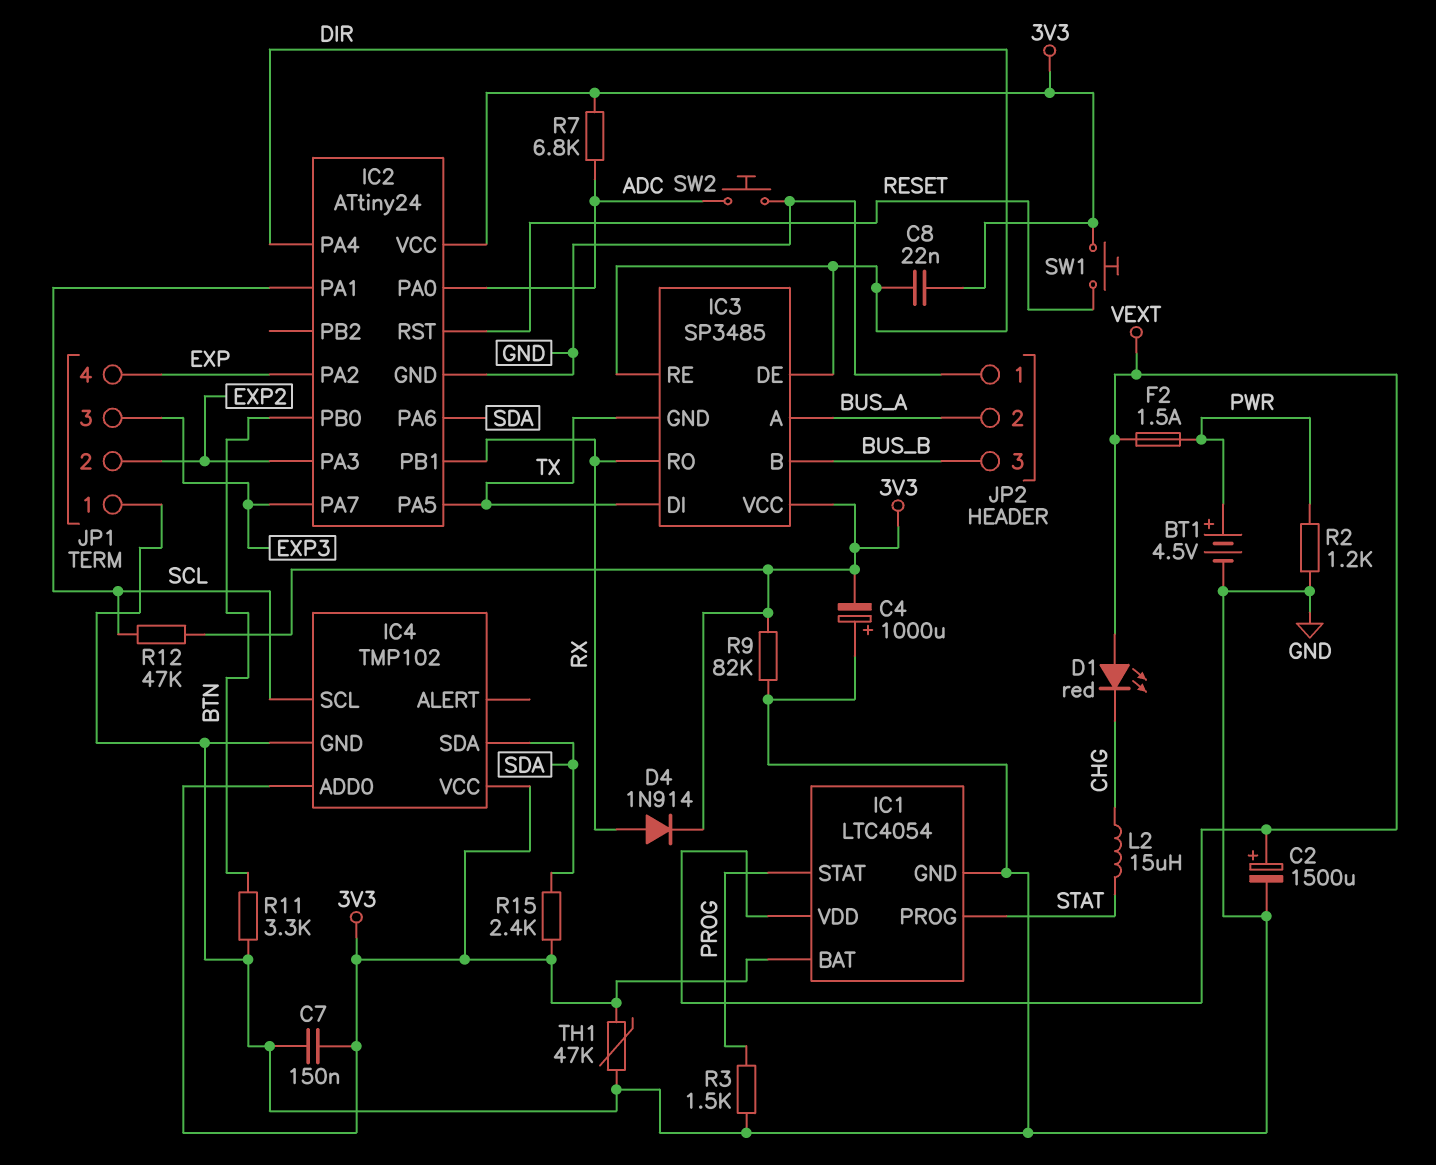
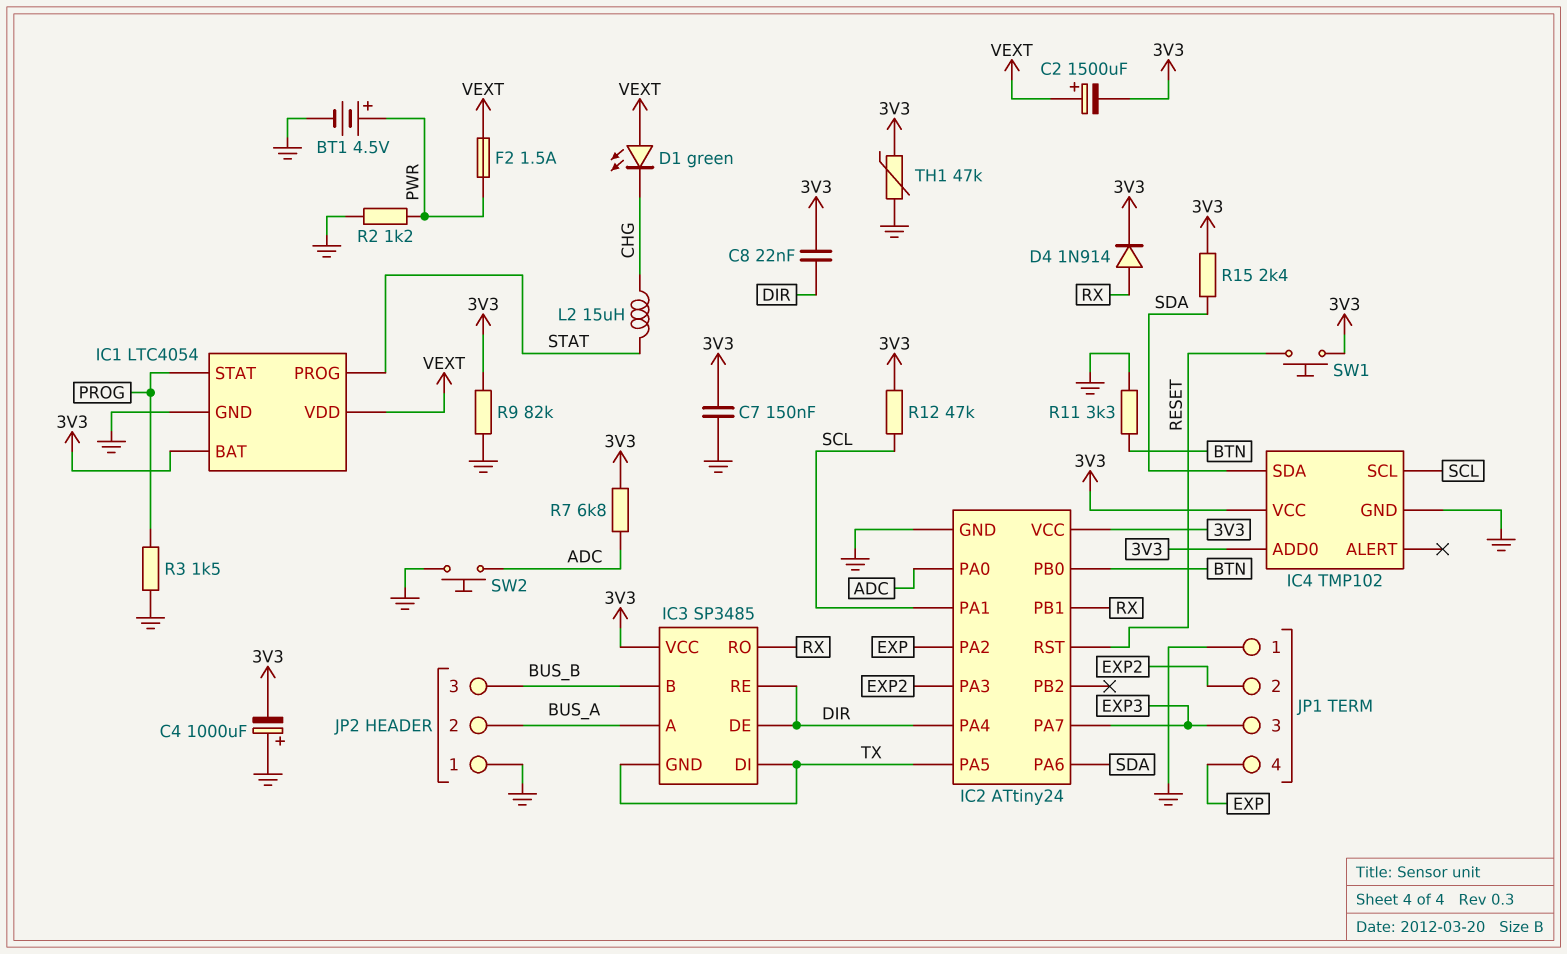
C2: 1500uF (plus VEXT, minus GND) -> 1500uF (plus VEXT, minus 3V3)
D1: LED red (A VEXT, K CHG) -> LED green (A VEXT, K CHG)

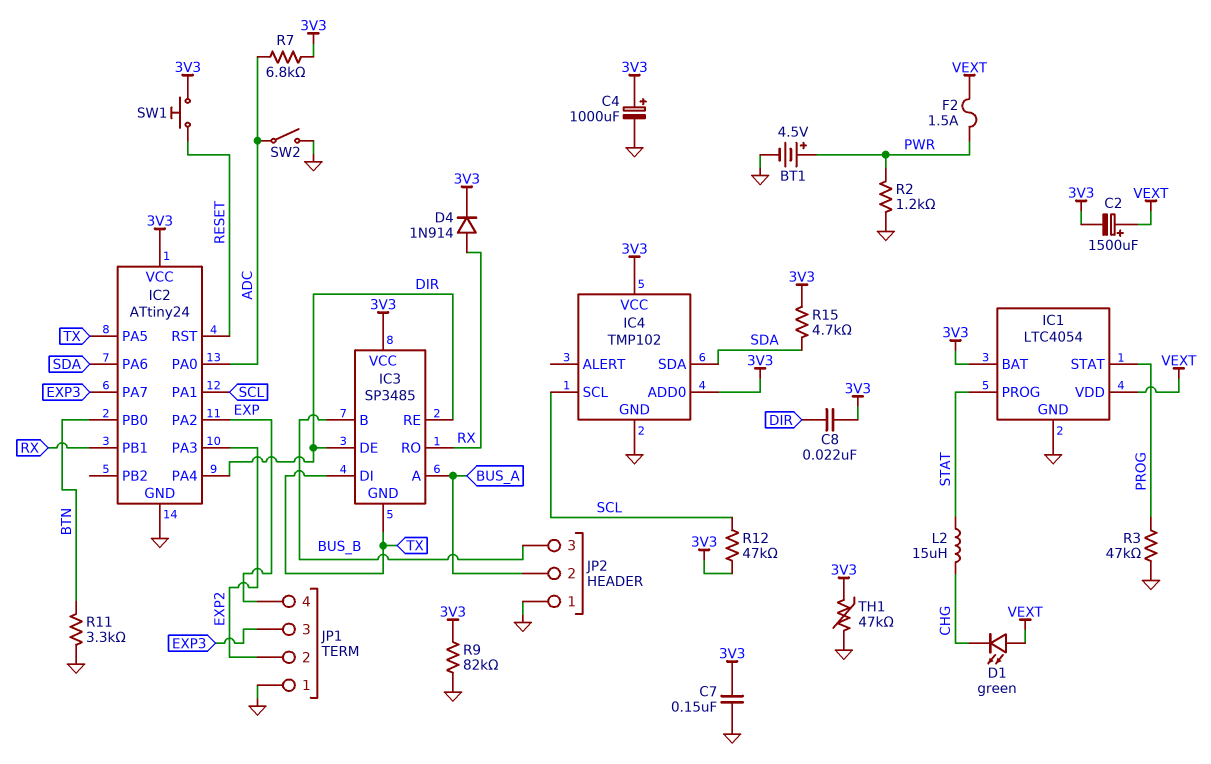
C4: 1000uF (plus GND, minus 3V3) -> 1000uF (plus 3V3, minus GND)
R3: 1.5k (GND, PROG) -> 47k (GND, PROG)
R15: 2.4k (3V3, SDA) -> 4.7k (3V3, SDA)
SW2: button (ADC, GND) -> switch (ADC, GND)

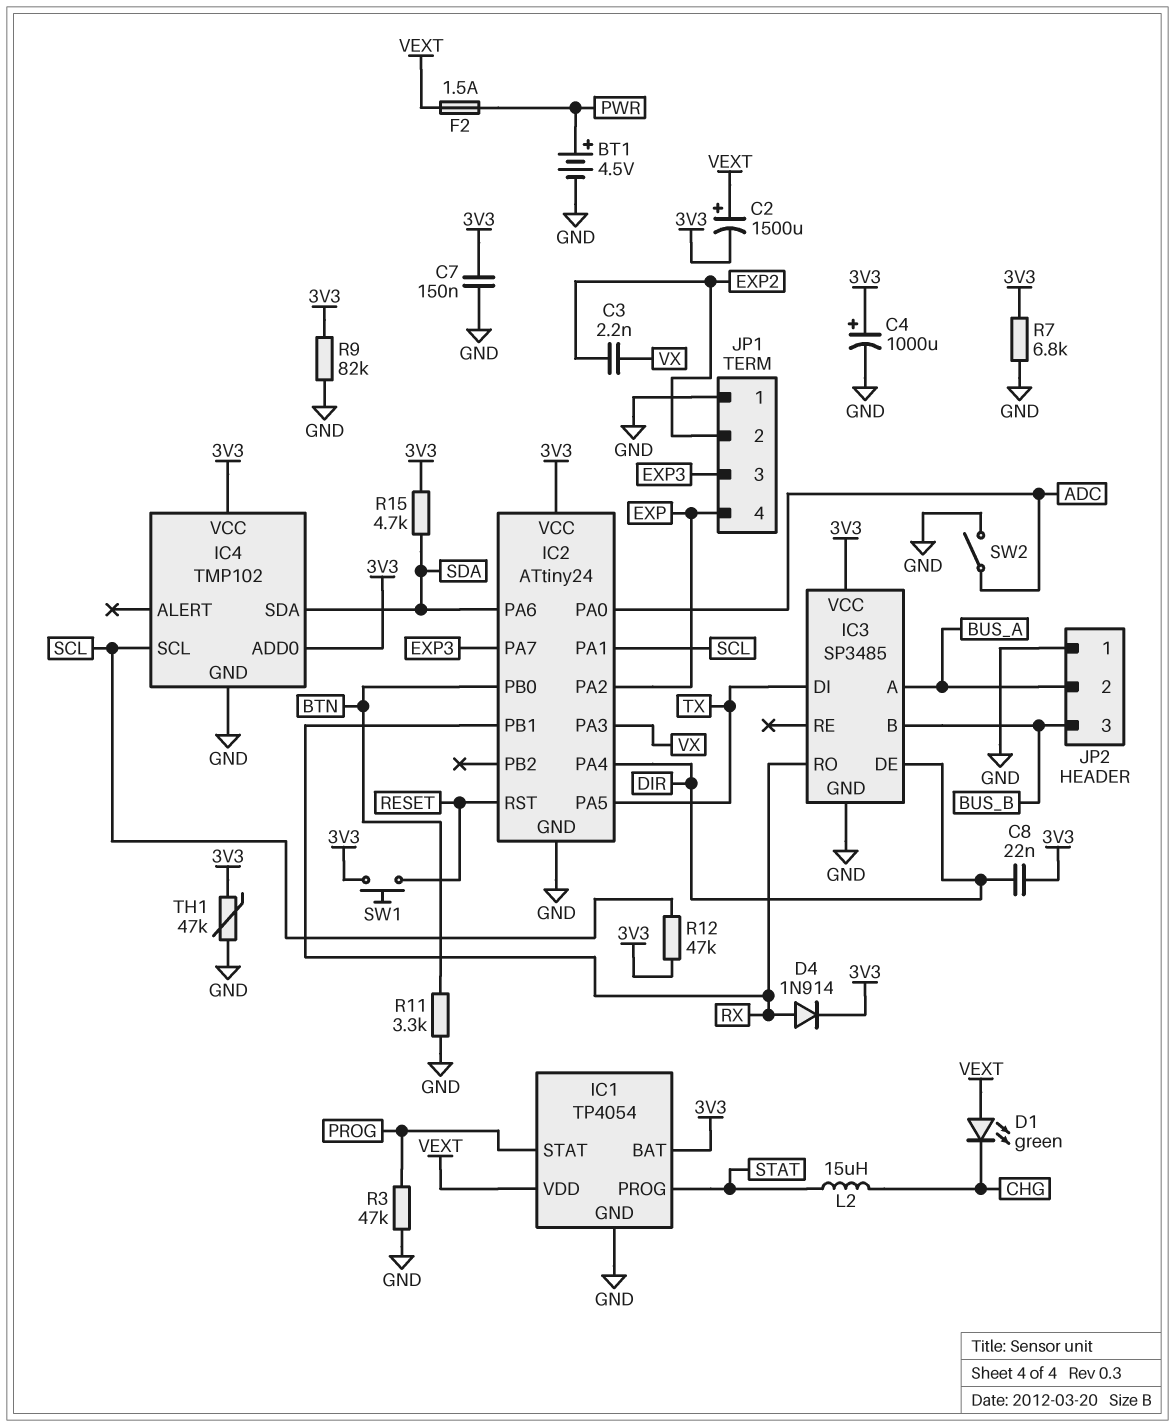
C3: none -> 2.2nF (EXP2, VX)
IC1: LTC4054 -> TP4054
IC2 pin PA3: EXP2 -> VX
IC3 pin GND: TX -> GND
IC3 pin RE: DIR -> none
R2: 1.2k (GND, PWR) -> none
R7: 6.8k (3V3, ADC) -> 6.8k (3V3, GND)

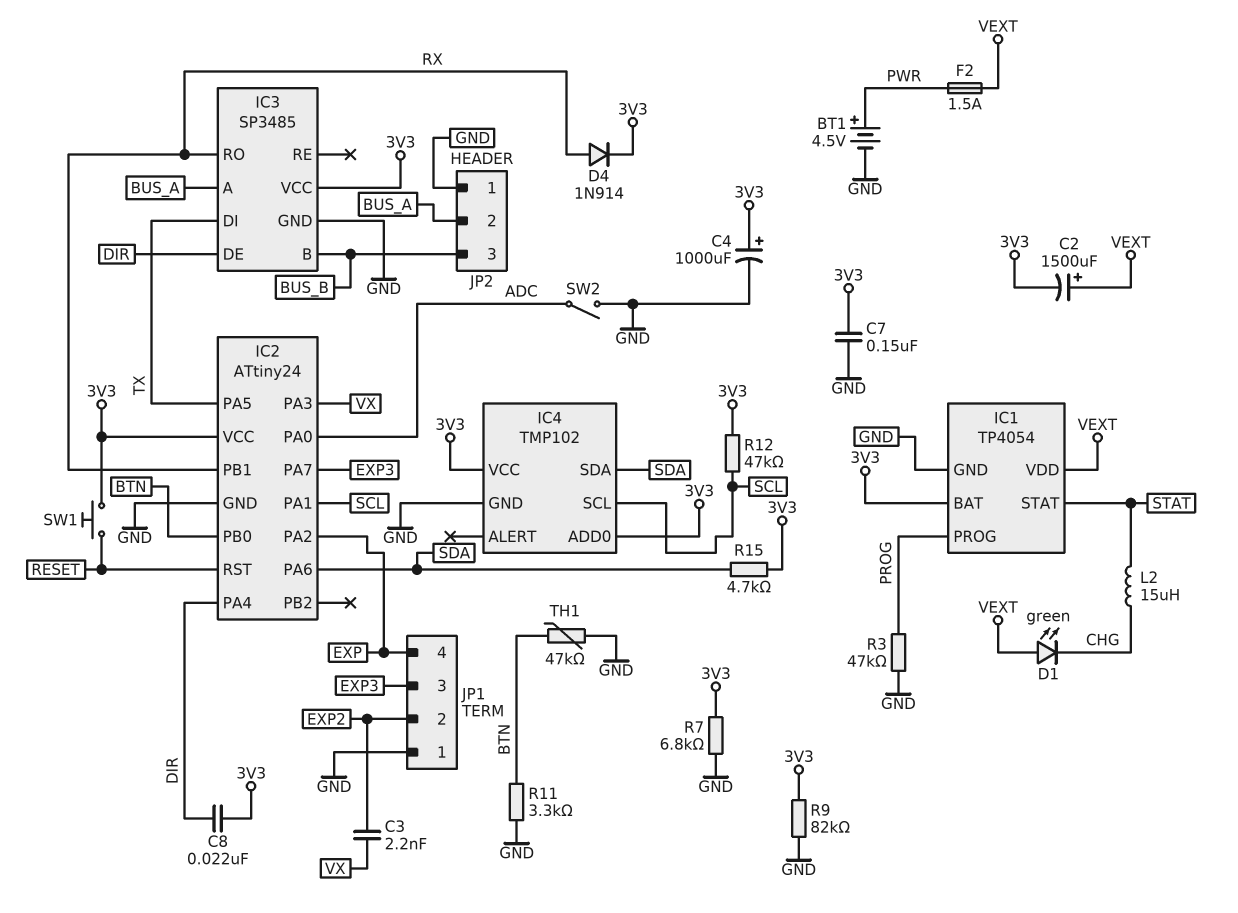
IC1 pin PROG: STAT -> PROG
IC1 pin STAT: PROG -> STAT
TH1: 47k (3V3, GND) -> 47k (BTN, GND)

